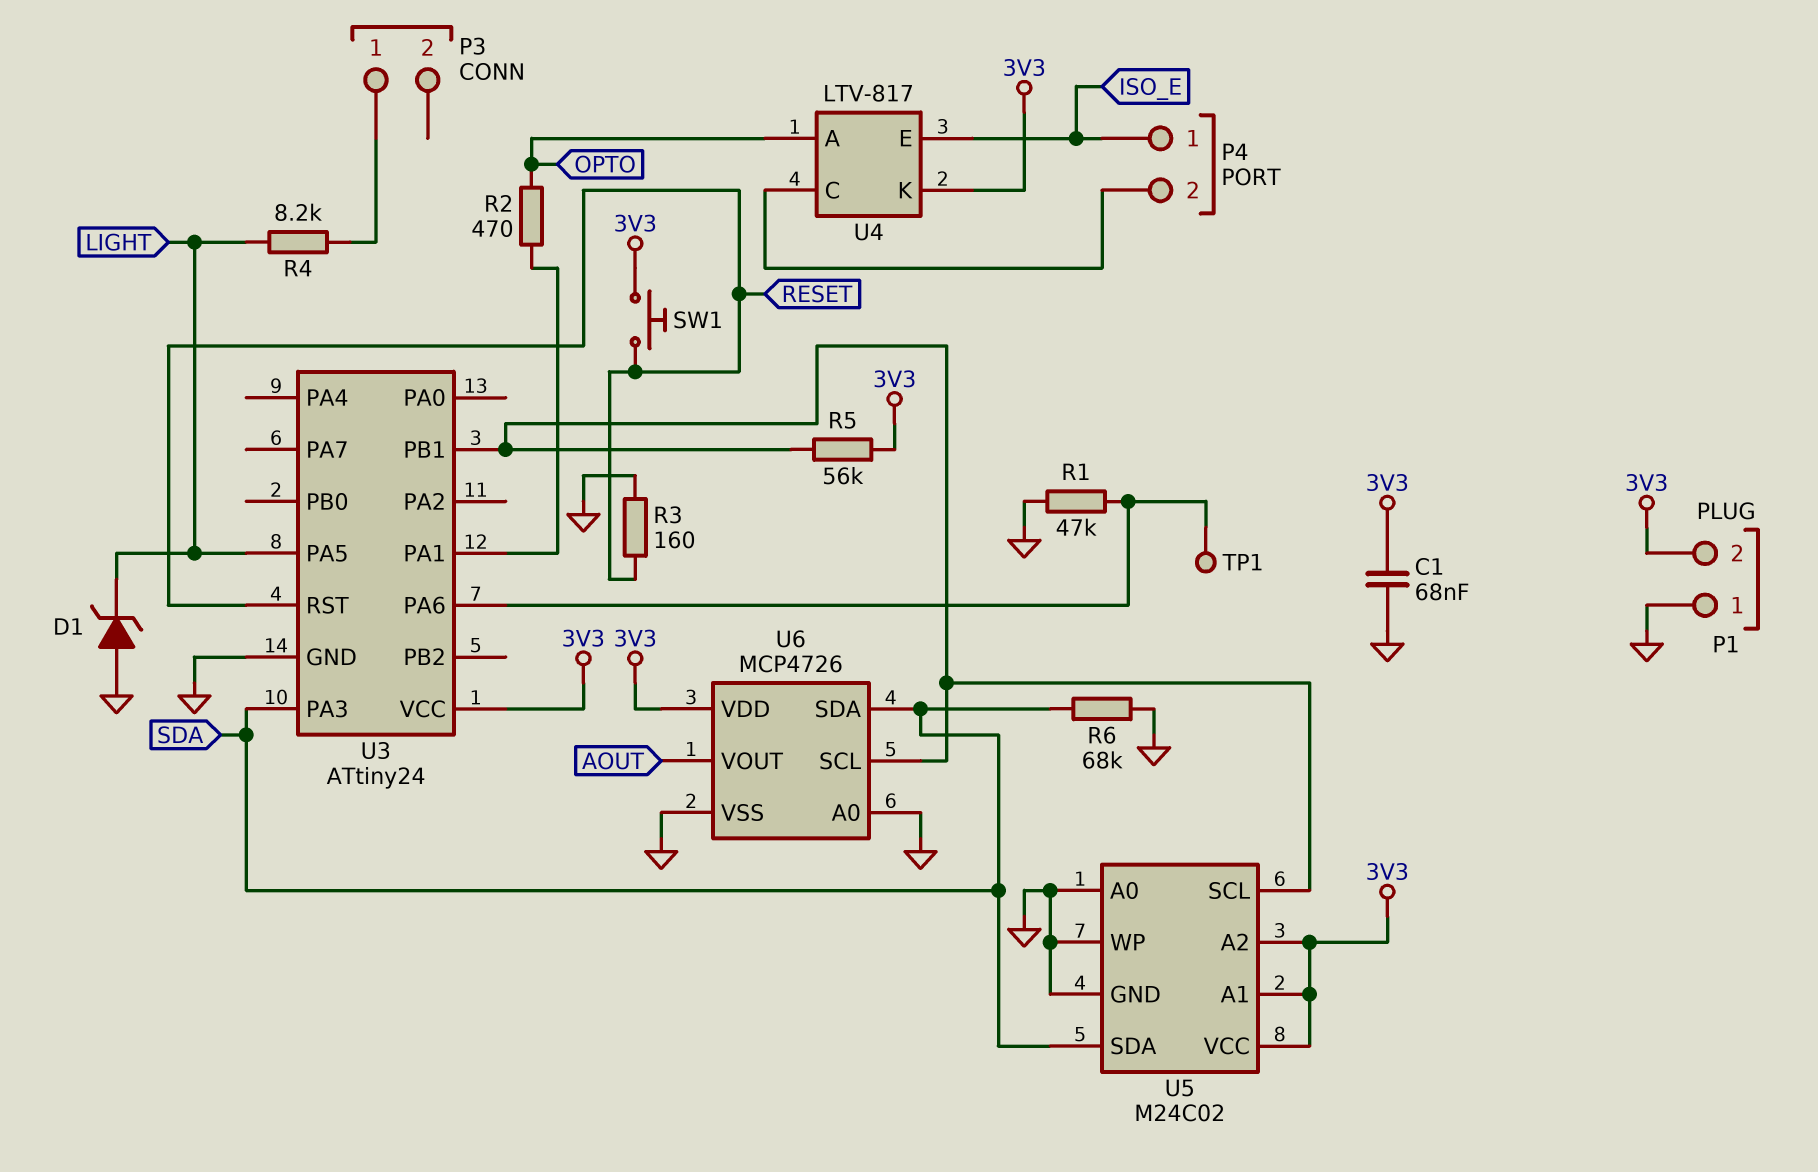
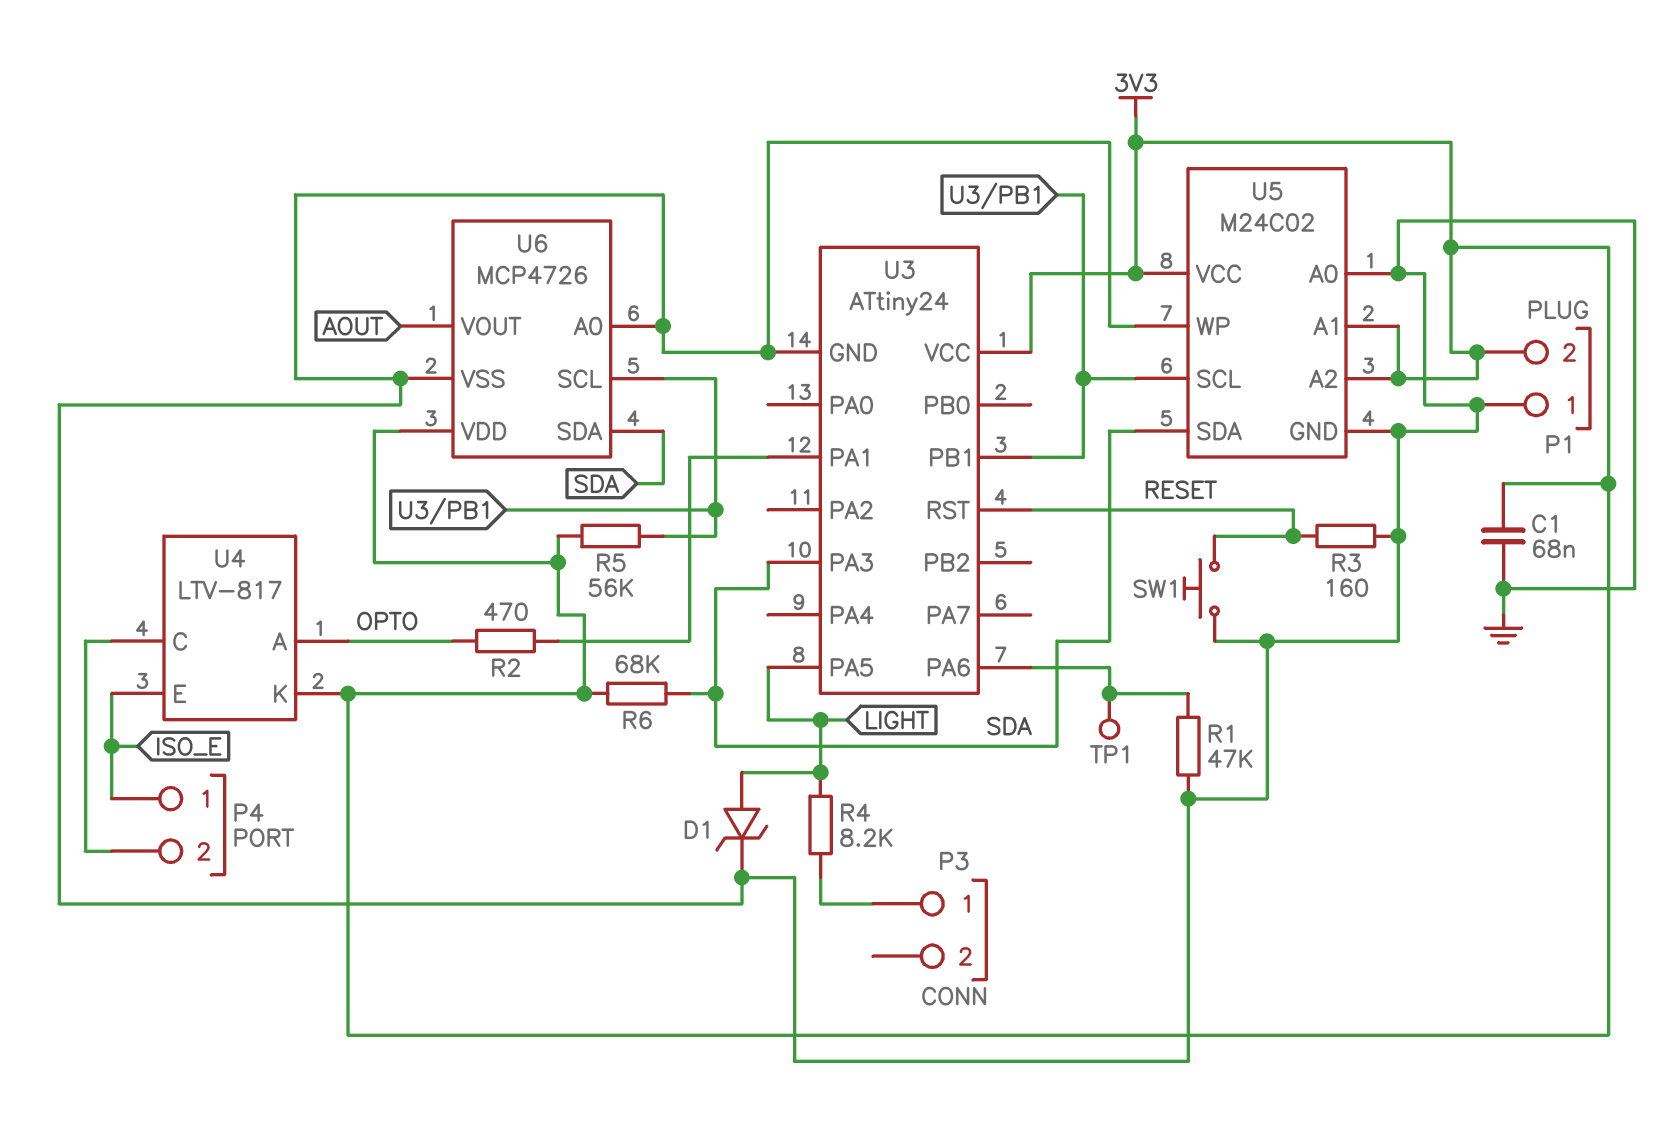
D1: zener (A GND, K LIGHT) -> zener (A LIGHT, K GND)
R6: 68k (GND, SDA) -> 68k (3V3, SDA)
SW1: button (3V3, RESET) -> button (GND, RESET)

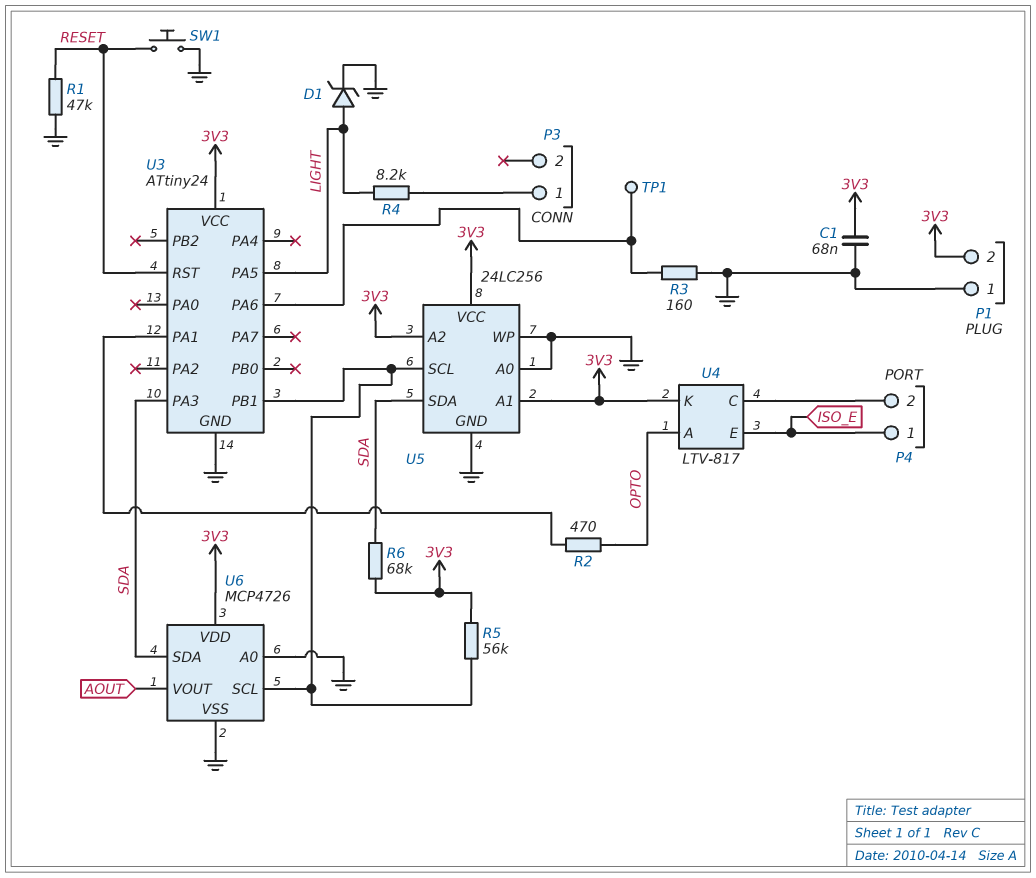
R1: 47k (GND, U3/PA6) -> 47k (GND, RESET)
R3: 160 (GND, RESET) -> 160 (GND, U3/PA6)
U5: M24C02 -> 24LC256

